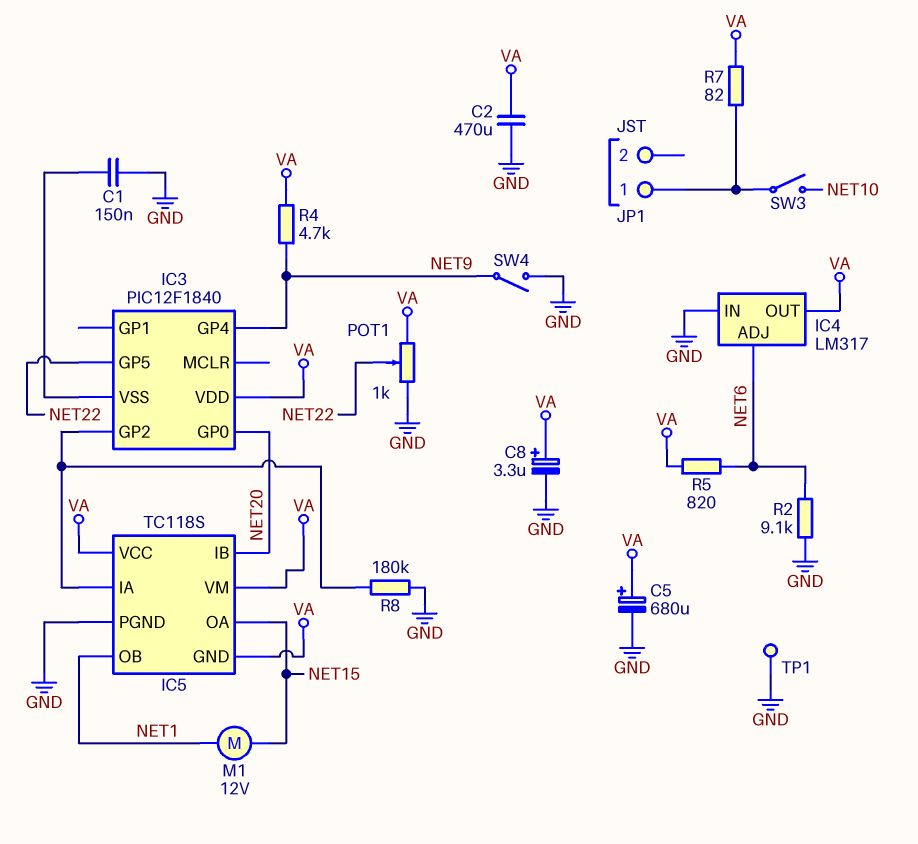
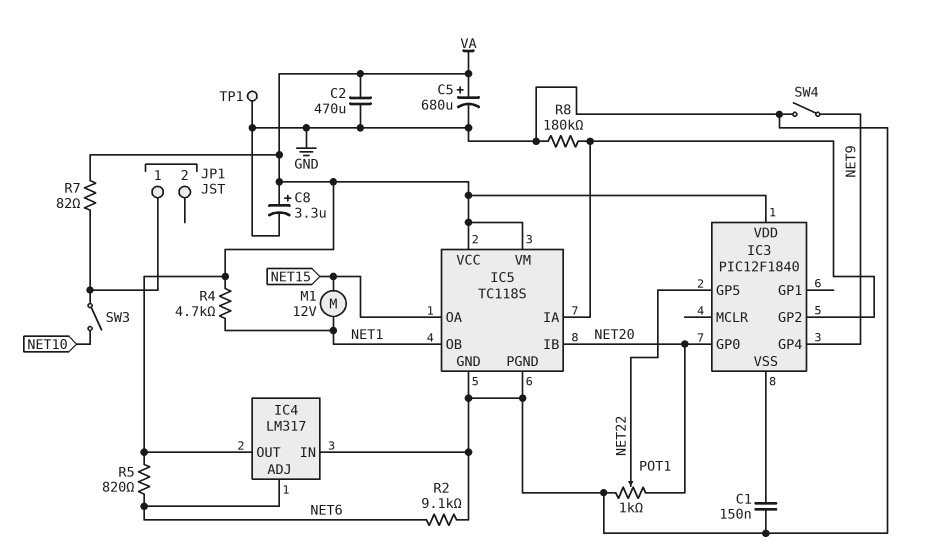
IC5 pin GND: VA -> GND
POT1: 1k (GND, VA, wiper NET22) -> 1k (GND, NET20, wiper NET22)
R4: 4.7k (NET9, VA) -> 4.7k (NET1, VA)

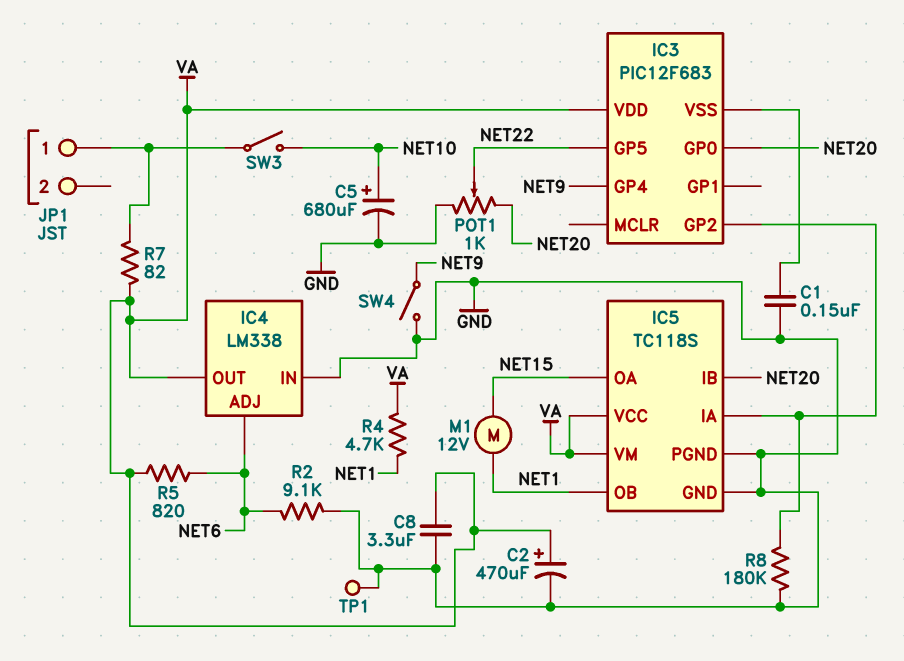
C2: 470uF (GND, VA) -> 470uF (plus VA, minus GND)
C5: 680uF (plus VA, minus GND) -> 680uF (plus NET10, minus GND)
C8: 3.3uF (plus VA, minus GND) -> 3.3uF (GND, VA)
IC3: PIC12F1840 -> PIC12F683
IC4: LM317 -> LM338

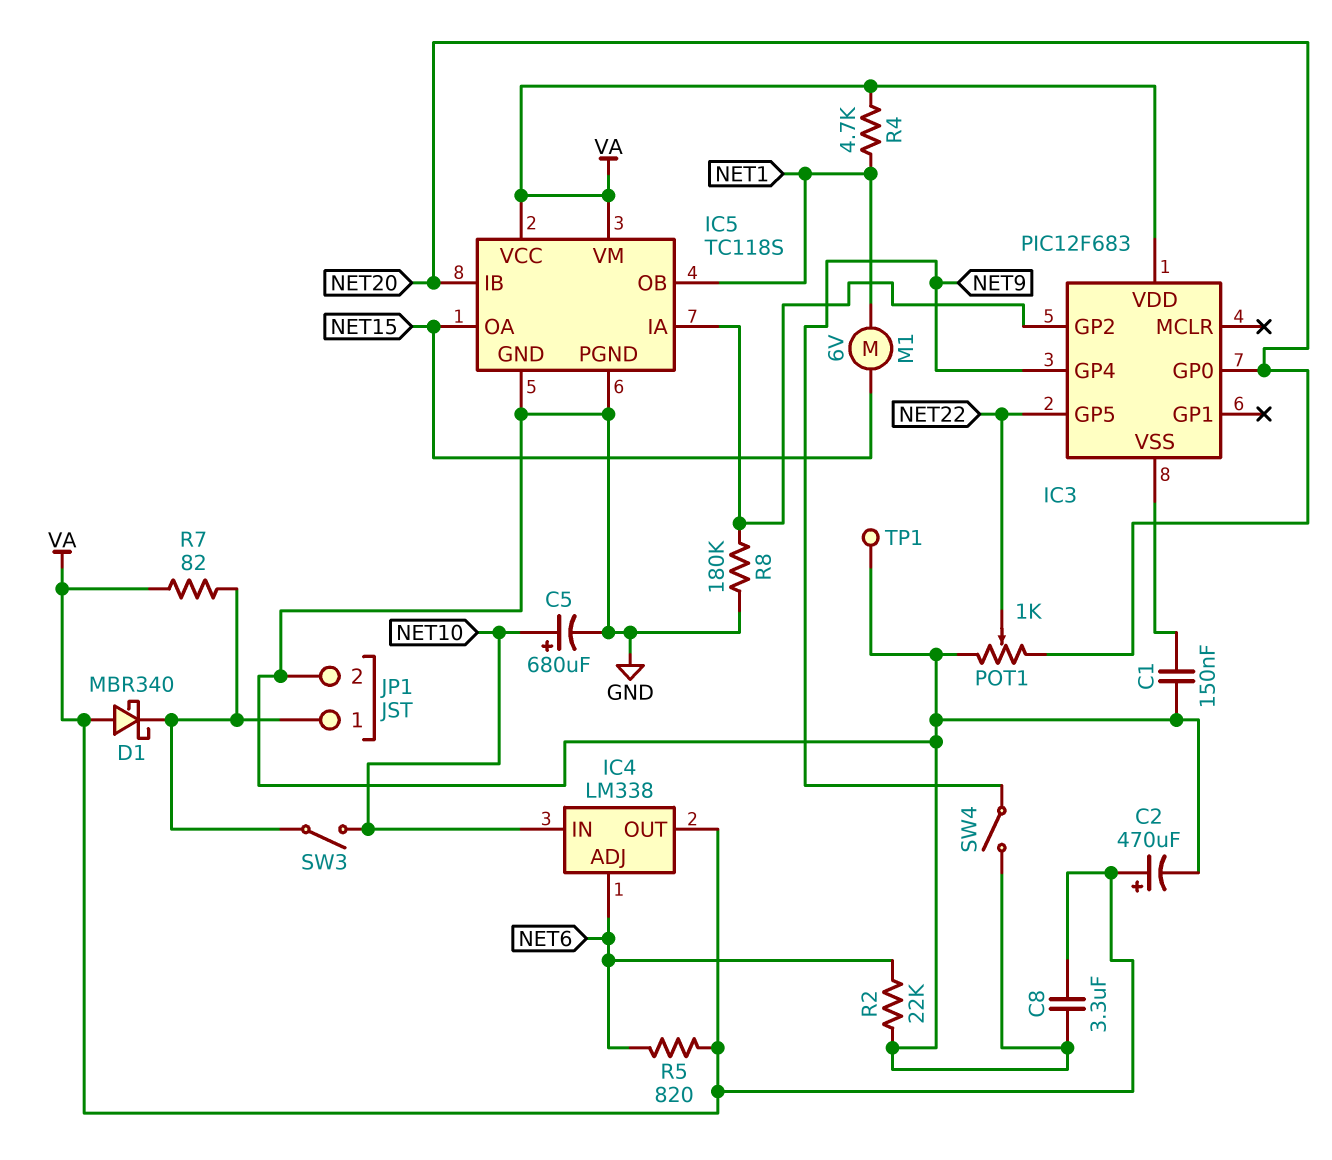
D1: none -> schottky MBR340 (A VA, K JP1/1)
IC4 pin IN: GND -> NET10
JP1 pin 2: none -> GND
M1: motor 12V (NET1, NET15) -> motor 6V (NET1, NET15)
R2: 9.1k (GND, NET6) -> 22k (GND, NET6)

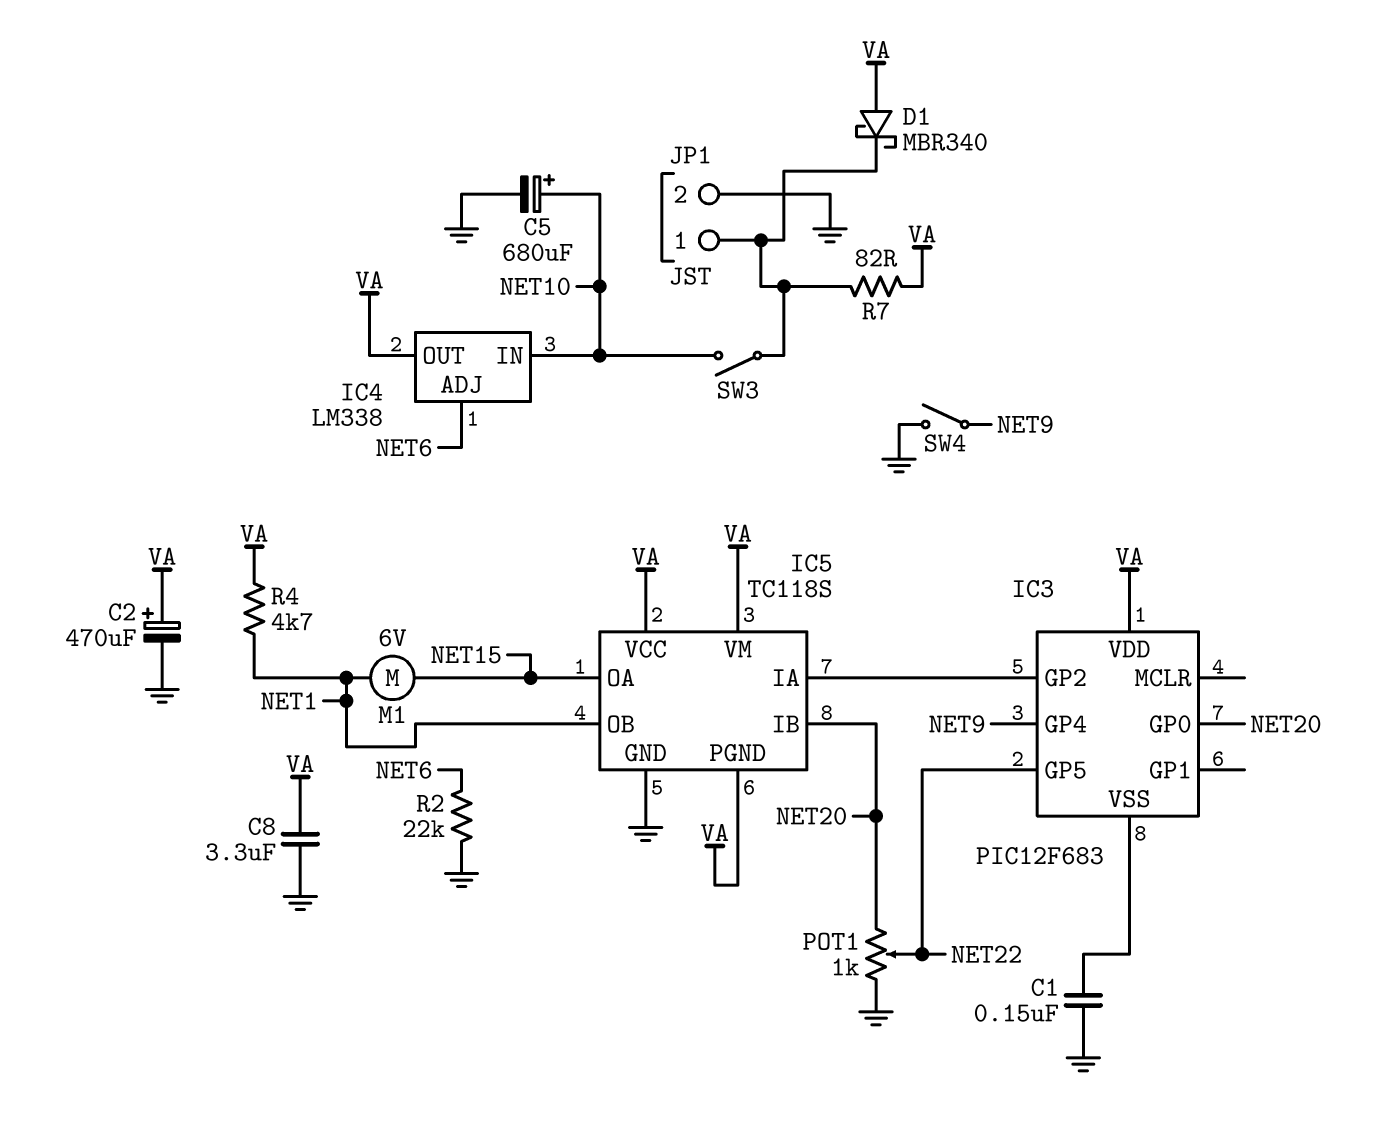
IC5 pin PGND: GND -> VA
R5: 820 (NET6, VA) -> none
R8: 180k (GND, IC3/GP2) -> none
TP1: test point (GND) -> none

